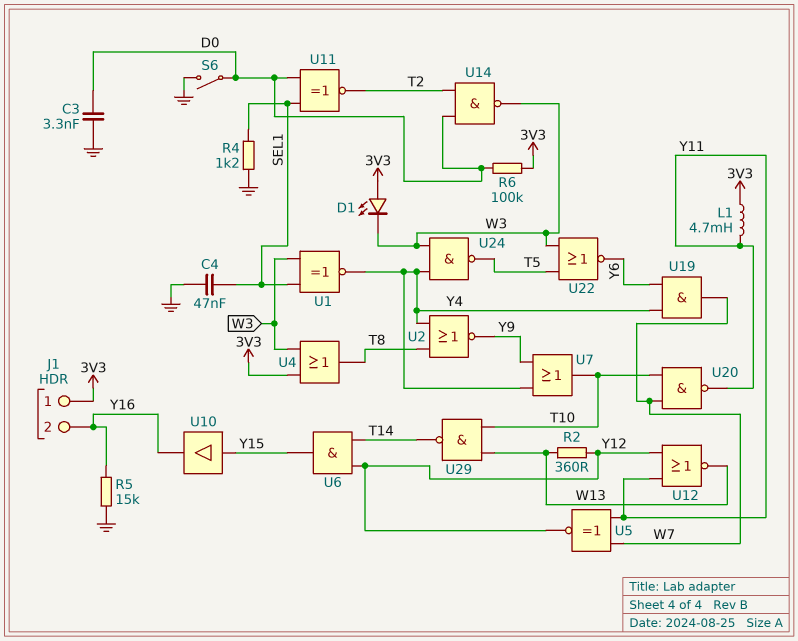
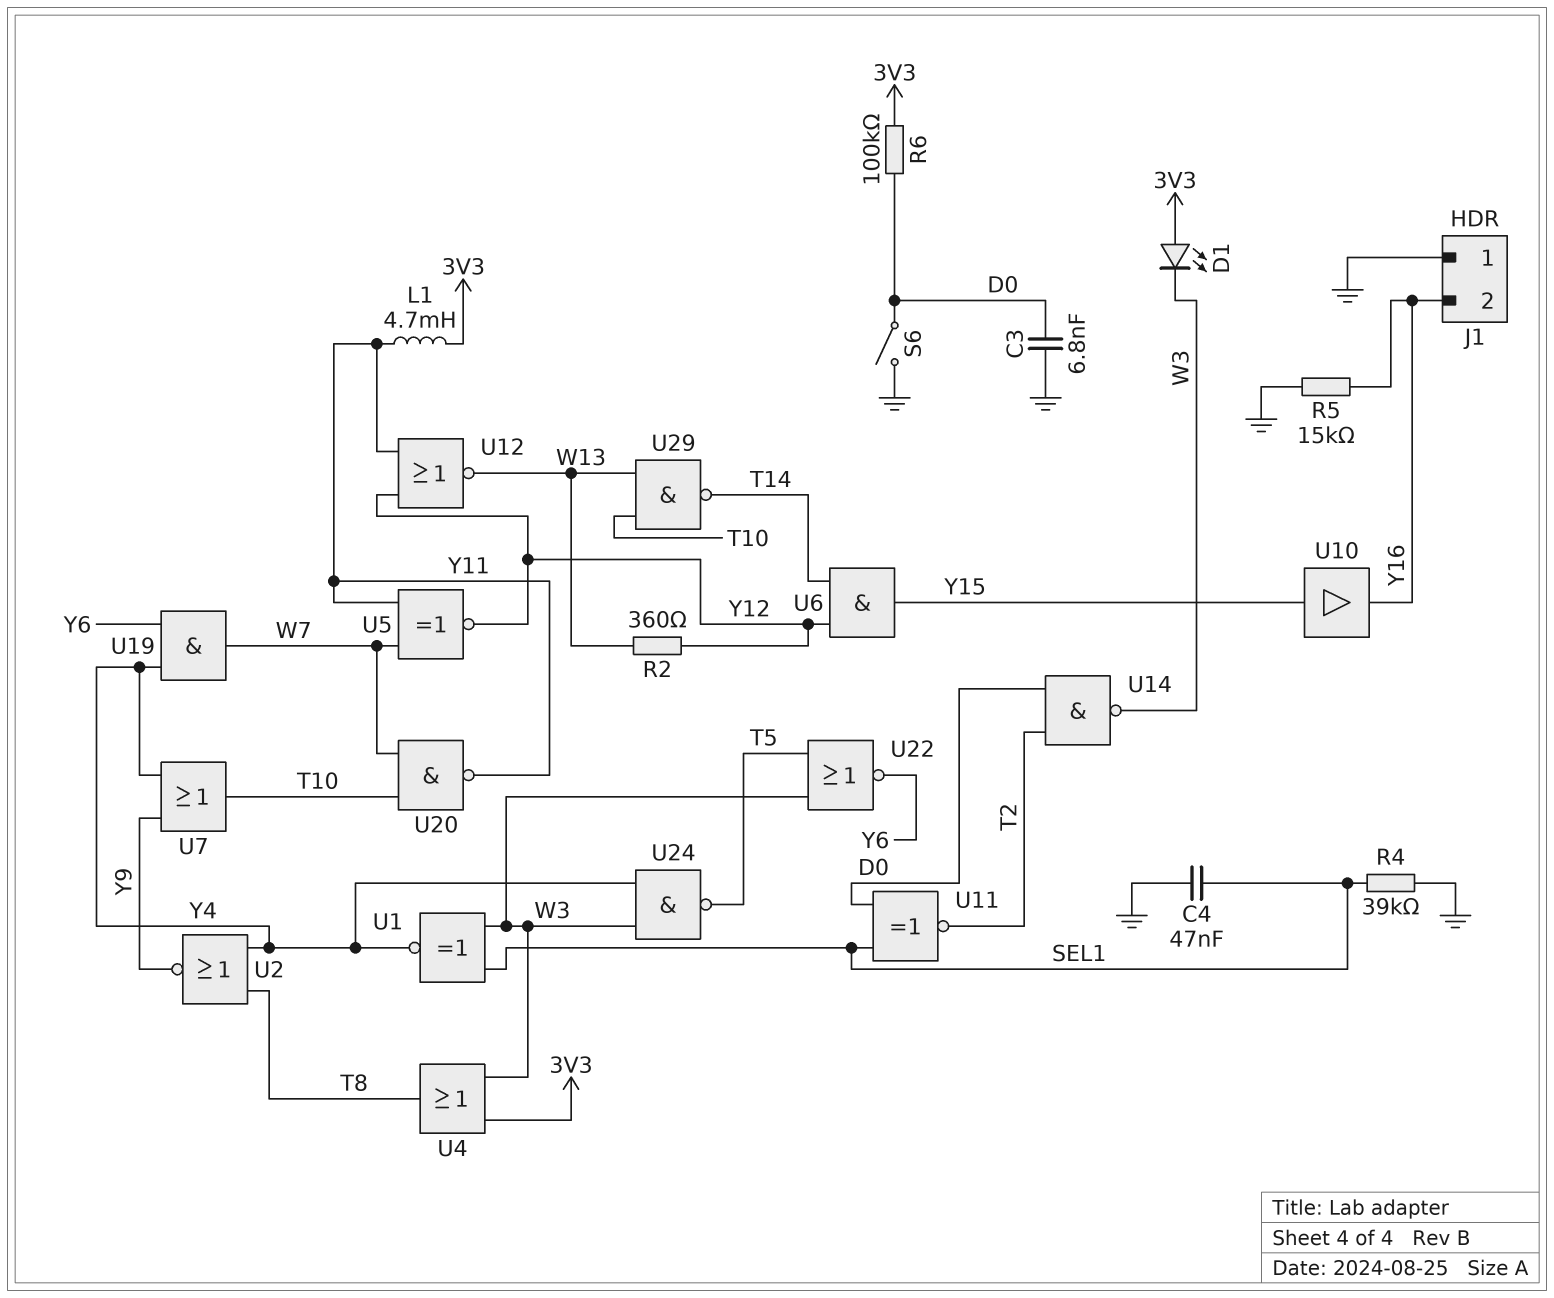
C3: 3.3nF (D0, GND) -> 6.8nF (D0, GND)
J1 pin 1: 3V3 -> GND
R4: 1.2k (GND, SEL1) -> 39k (GND, SEL1)

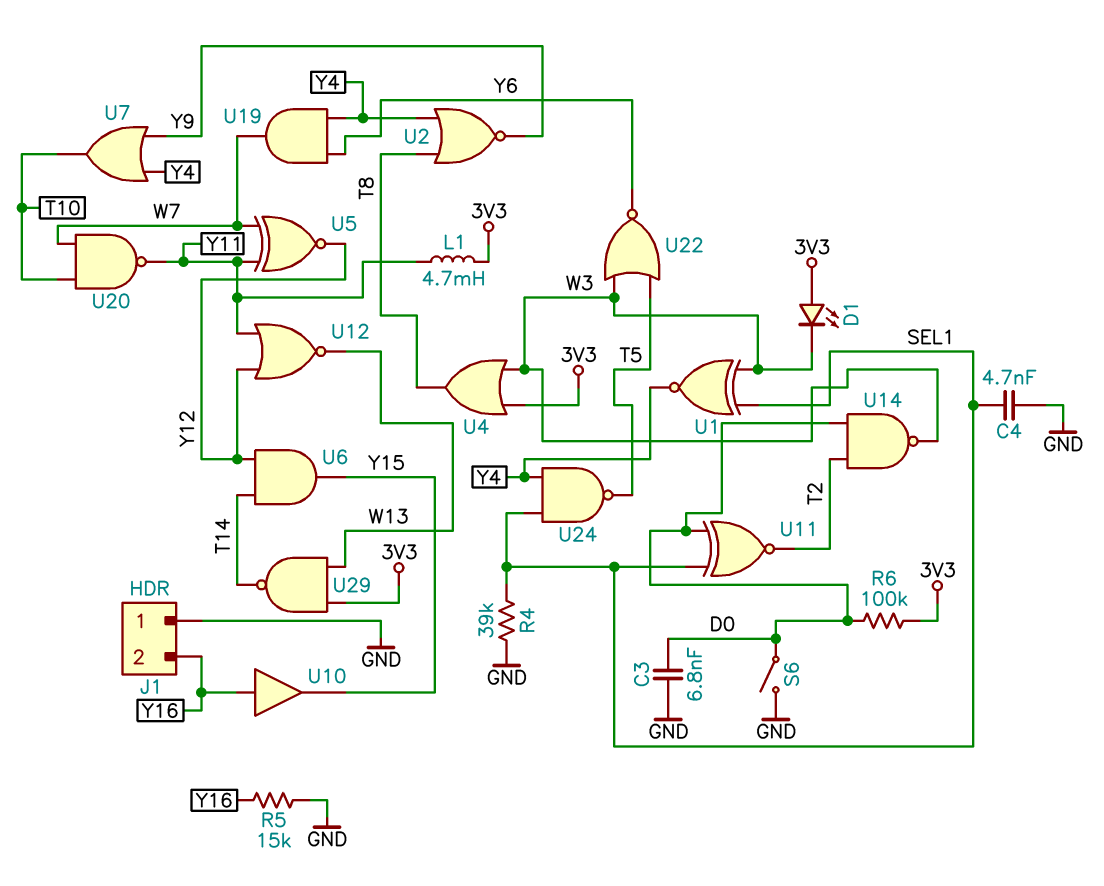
C4: 47nF (GND, SEL1) -> 4.7nF (GND, SEL1)
R2: 360 (W13, Y12) -> none
U10: buffer (in Y15, out Y16) -> buffer (in Y16, out Y15)
U24: NAND (in W3, in Y4, out T5) -> NAND (in SEL1, in Y4, out T5)
U29: NAND (in T10, in W13, out T14) -> NAND (in 3V3, in W13, out T14)

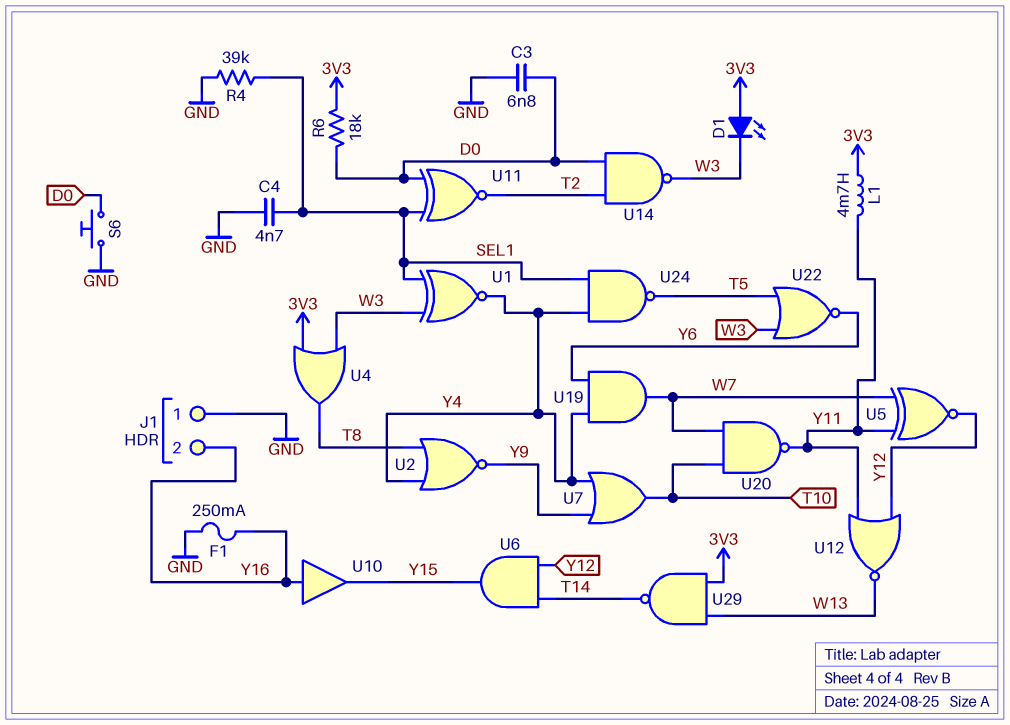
F1: none -> 250mA (GND, Y16)
R5: 15k (GND, Y16) -> none
R6: 100k (3V3, D0) -> 18k (3V3, D0)
S6: switch (D0, GND) -> button (D0, GND)

